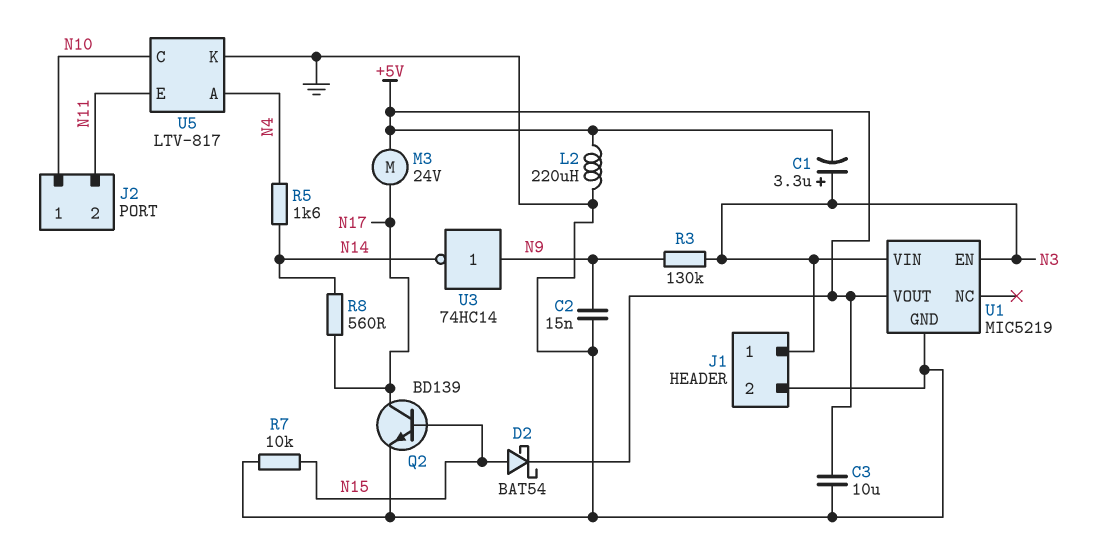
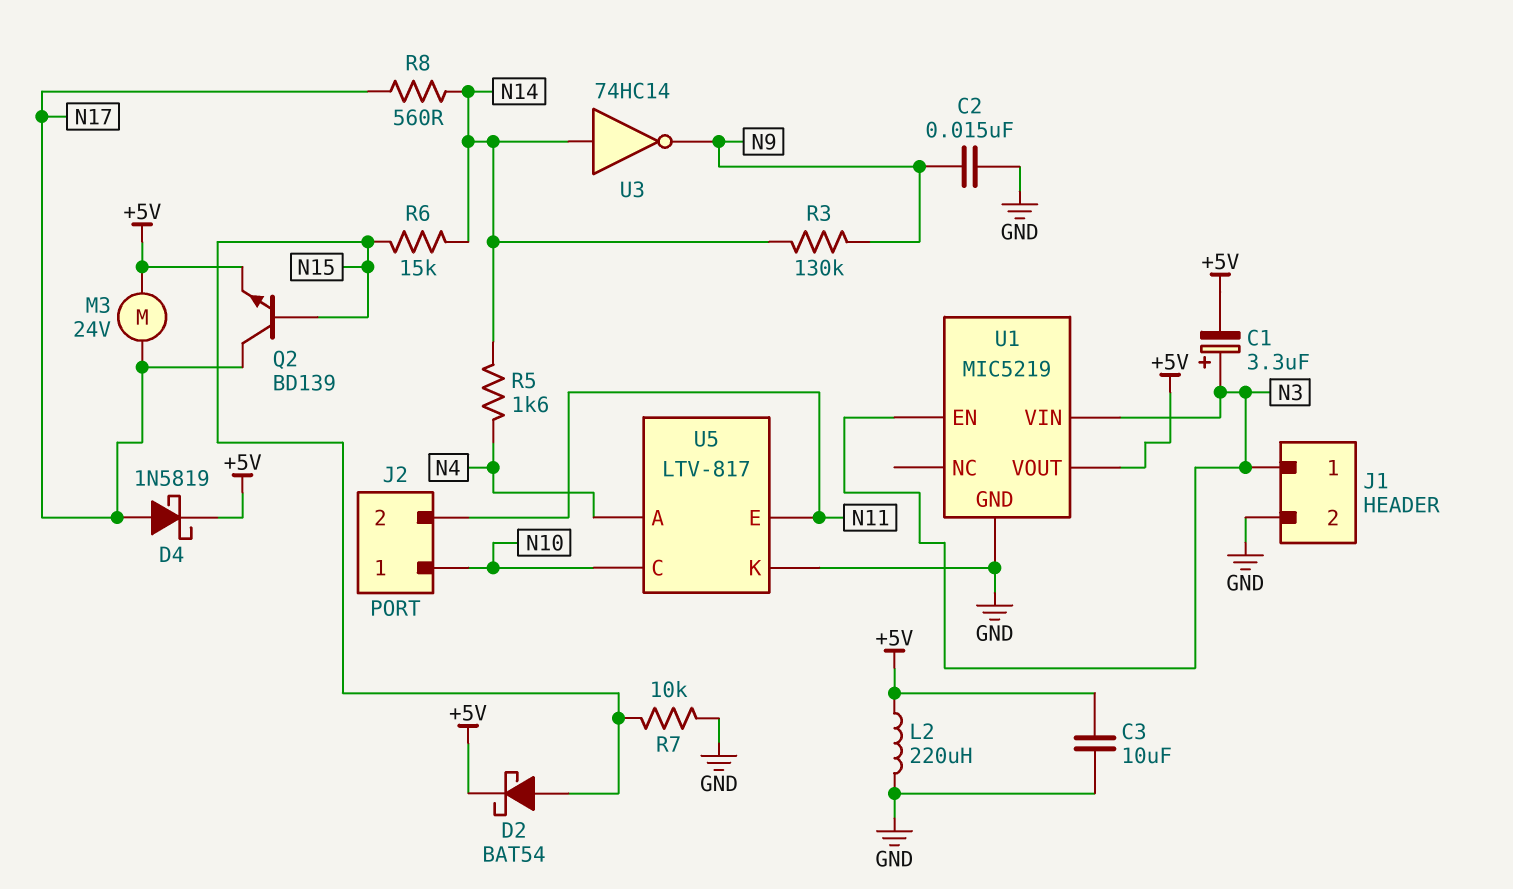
D4: none -> schottky 1N5819 (A N17, K +5V)
Q2: NPN BD139 (B N15, C N17, E GND) -> NPN BD139 (B N15, C N17, E +5V)
R3: 130k (N3, N9) -> 130k (N9, N14)
R6: none -> 15k (N14, N15)
U3: NOT 74HC14 (in N9, out N14) -> NOT 74HC14 (in N14, out N9)

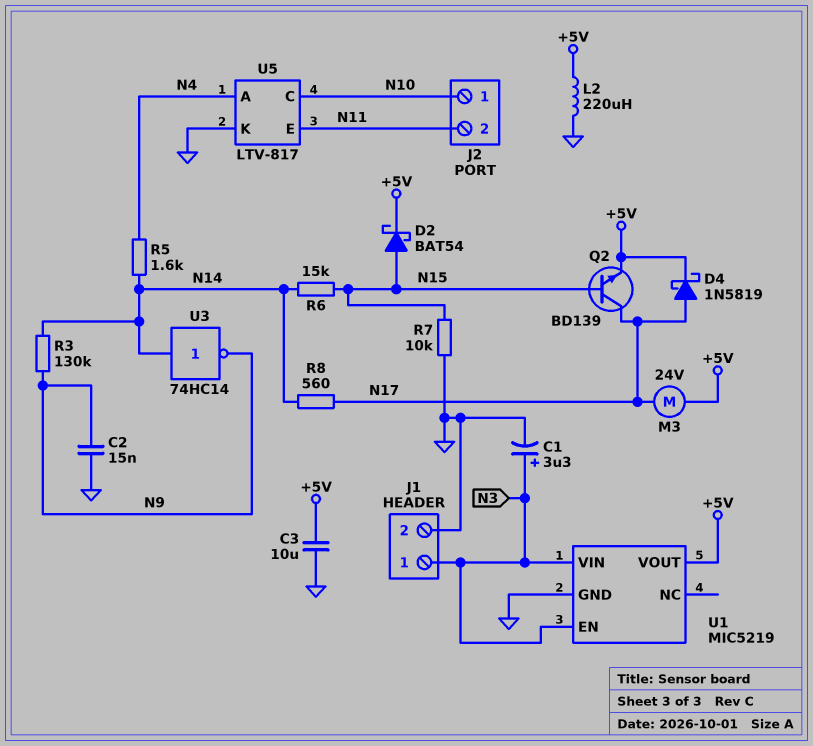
C1: 3.3uF (plus N3, minus +5V) -> 3.3uF (plus N3, minus GND)

